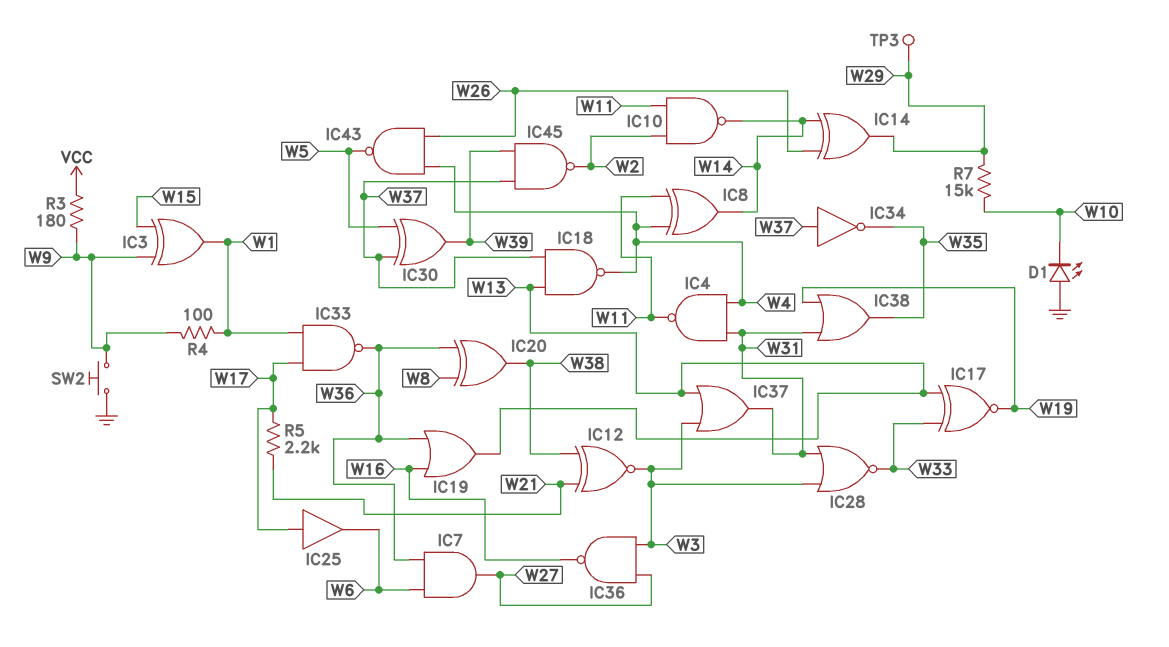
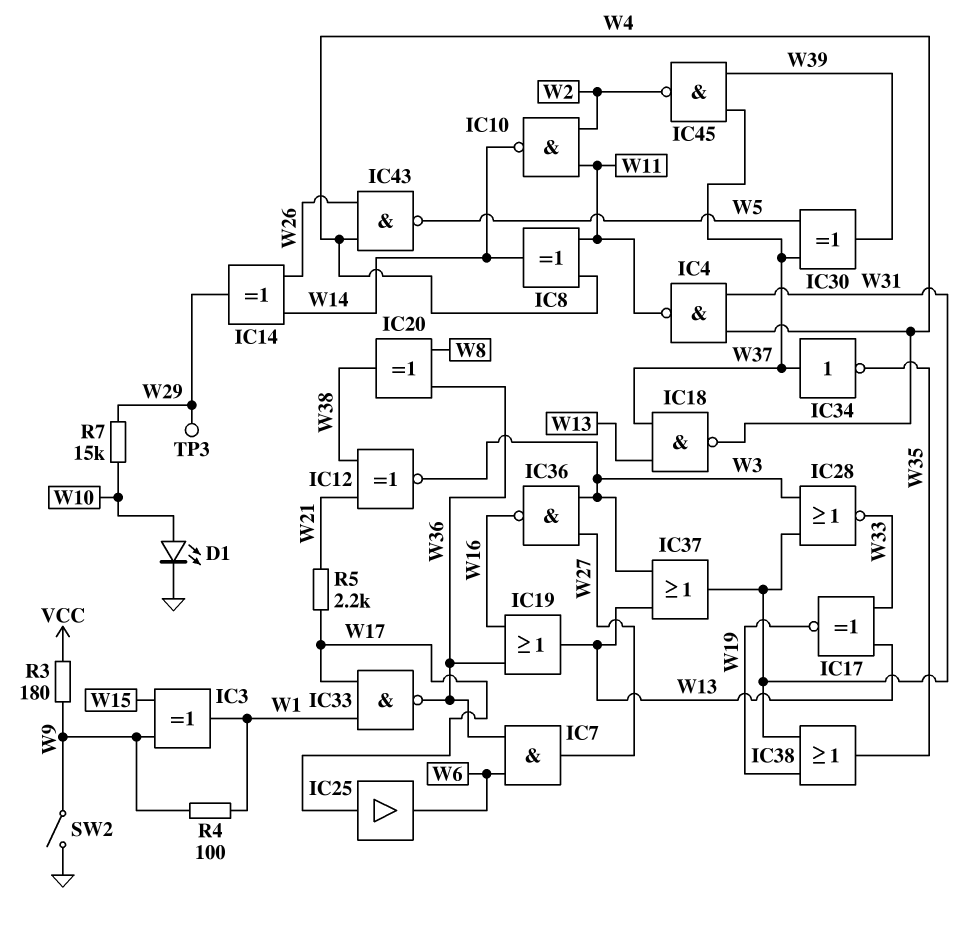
D1: LED (A GND, K W10) -> LED (A W10, K GND)
SW2: button (GND, W9) -> switch (GND, W9)

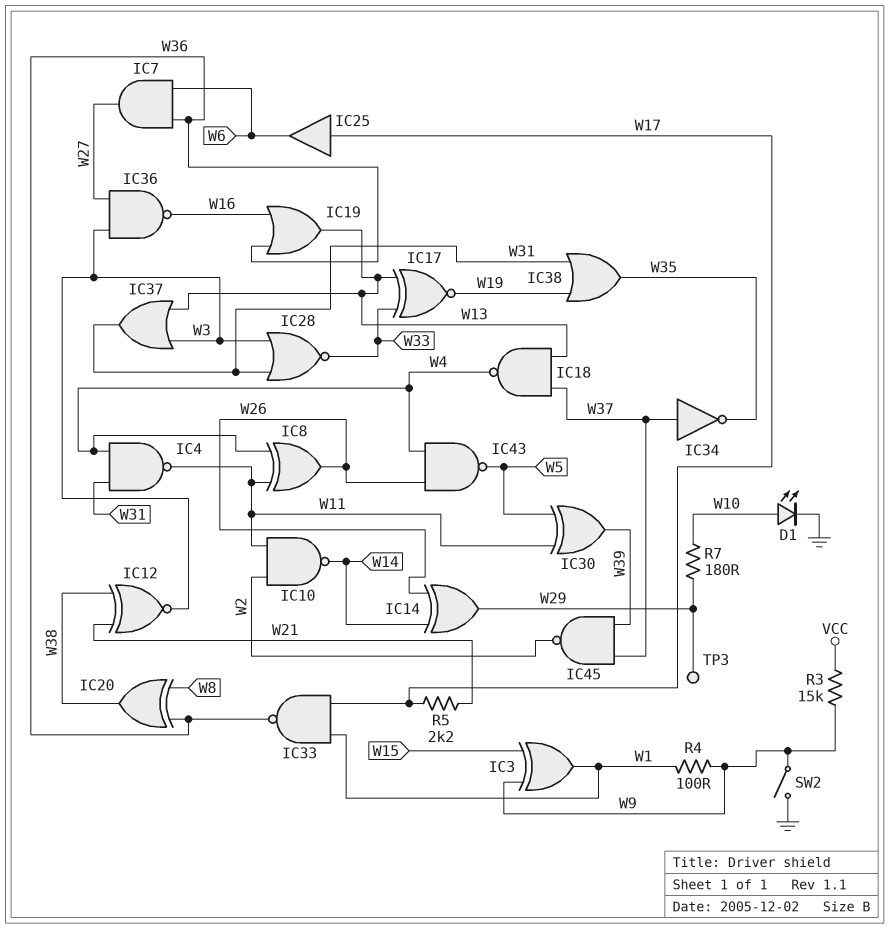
IC8: XOR (in W4, in W11, out W14) -> XOR (in W4, in W11, out W26)
IC30: XOR (in W5, in W37, out W39) -> XOR (in W5, in W11, out W39)
R3: 180 (VCC, W9) -> 15k (VCC, W9)
R7: 15k (W10, W29) -> 180 (W10, W29)

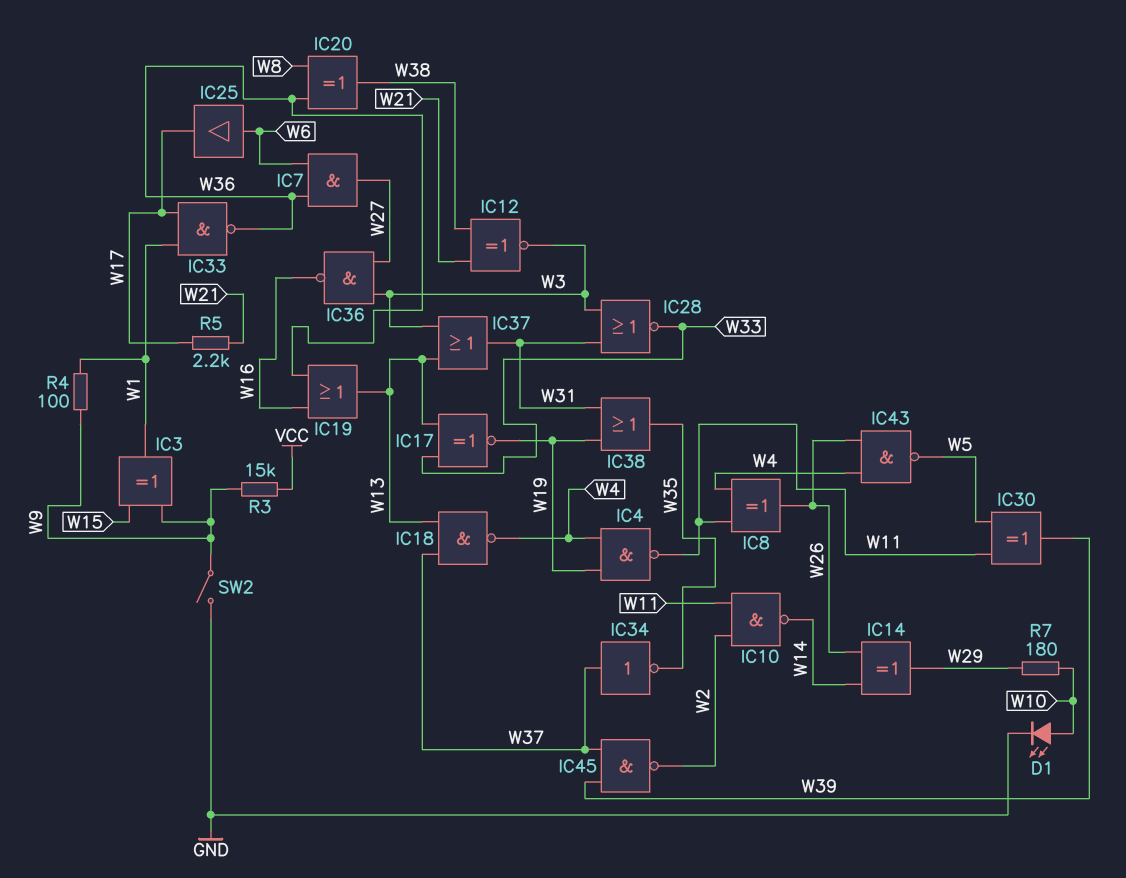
IC4: NAND (in W4, in W31, out W11) -> NAND (in W4, in W19, out W11)
IC25: buffer (in W17, out W6) -> buffer (in W6, out W17)
TP3: test point (W29) -> none

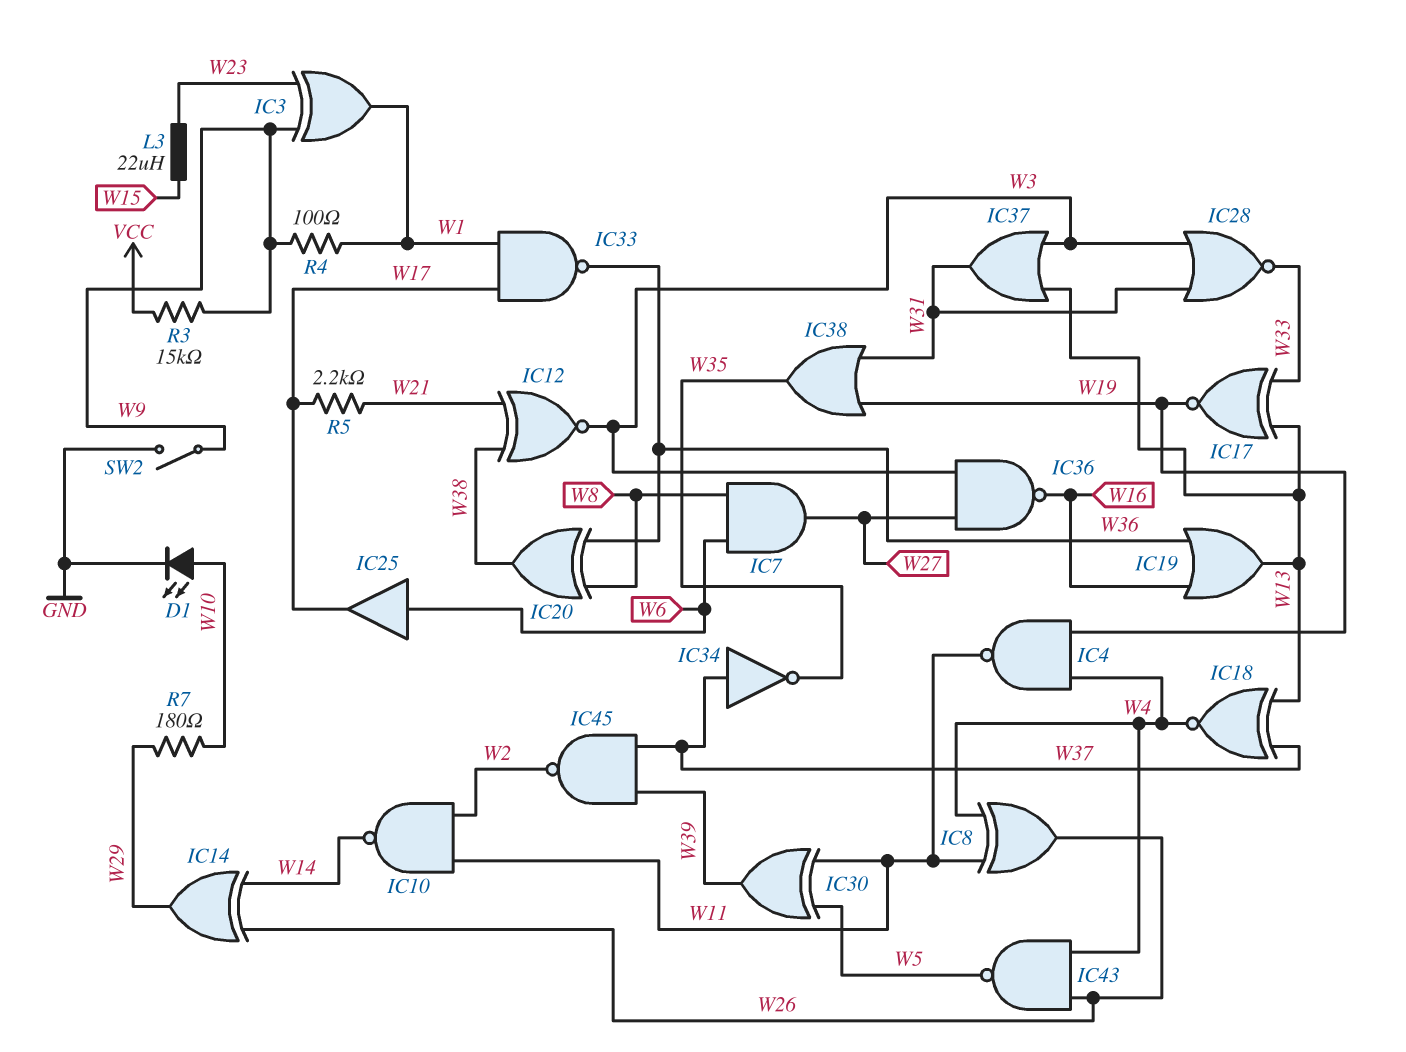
IC3: XOR (in W9, in W15, out W1) -> XOR (in W9, in W23, out W1)
IC7: AND (in W6, in W36, out W27) -> AND (in W6, in W8, out W27)
IC18: NAND (in W13, in W37, out W4) -> XNOR (in W13, in W37, out W4)
L3: none -> 22uH (W15, W23)

